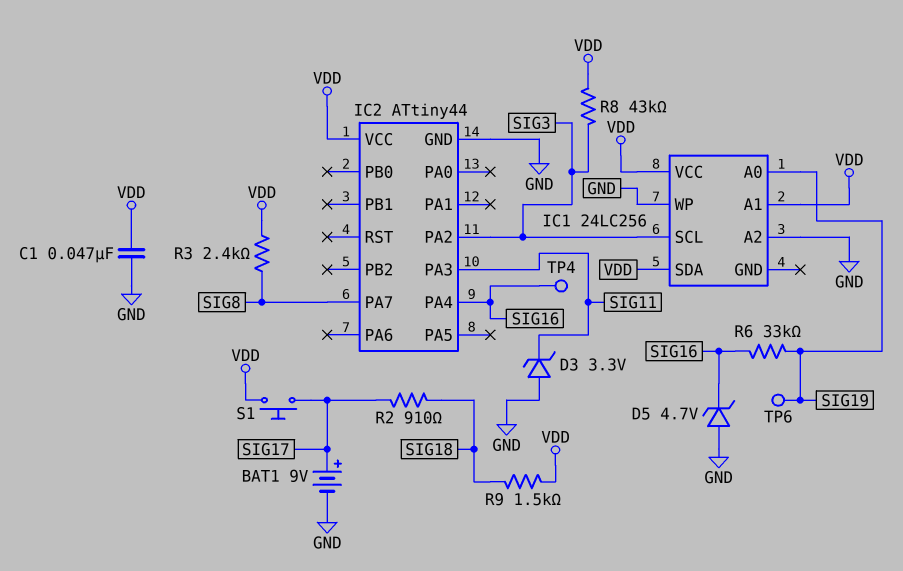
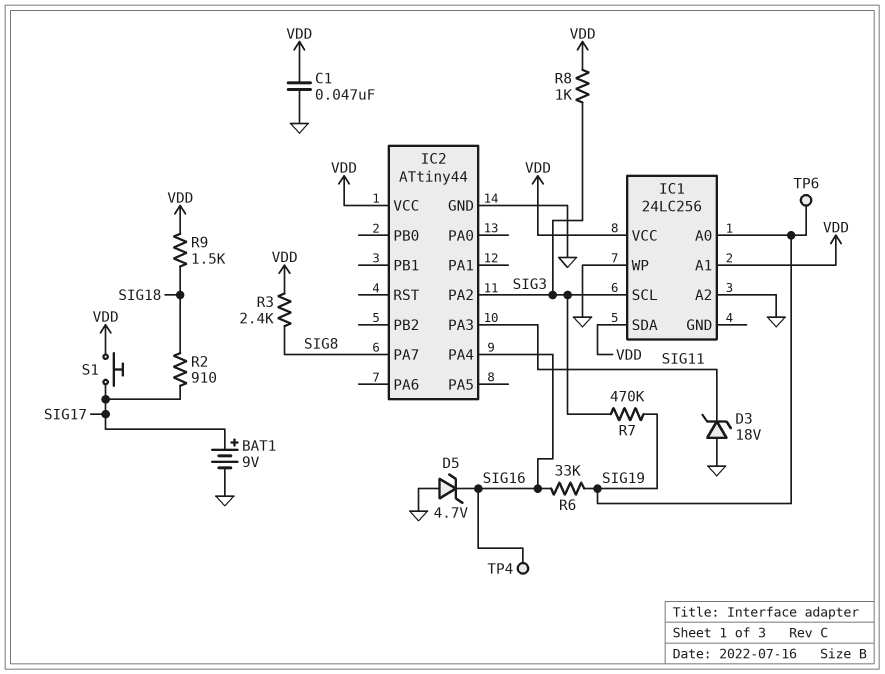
D3: zener 3.3V (A GND, K SIG11) -> zener 18V (A GND, K SIG11)
R7: none -> 470k (SIG3, SIG19)
R8: 43k (SIG3, VDD) -> 1k (SIG3, VDD)

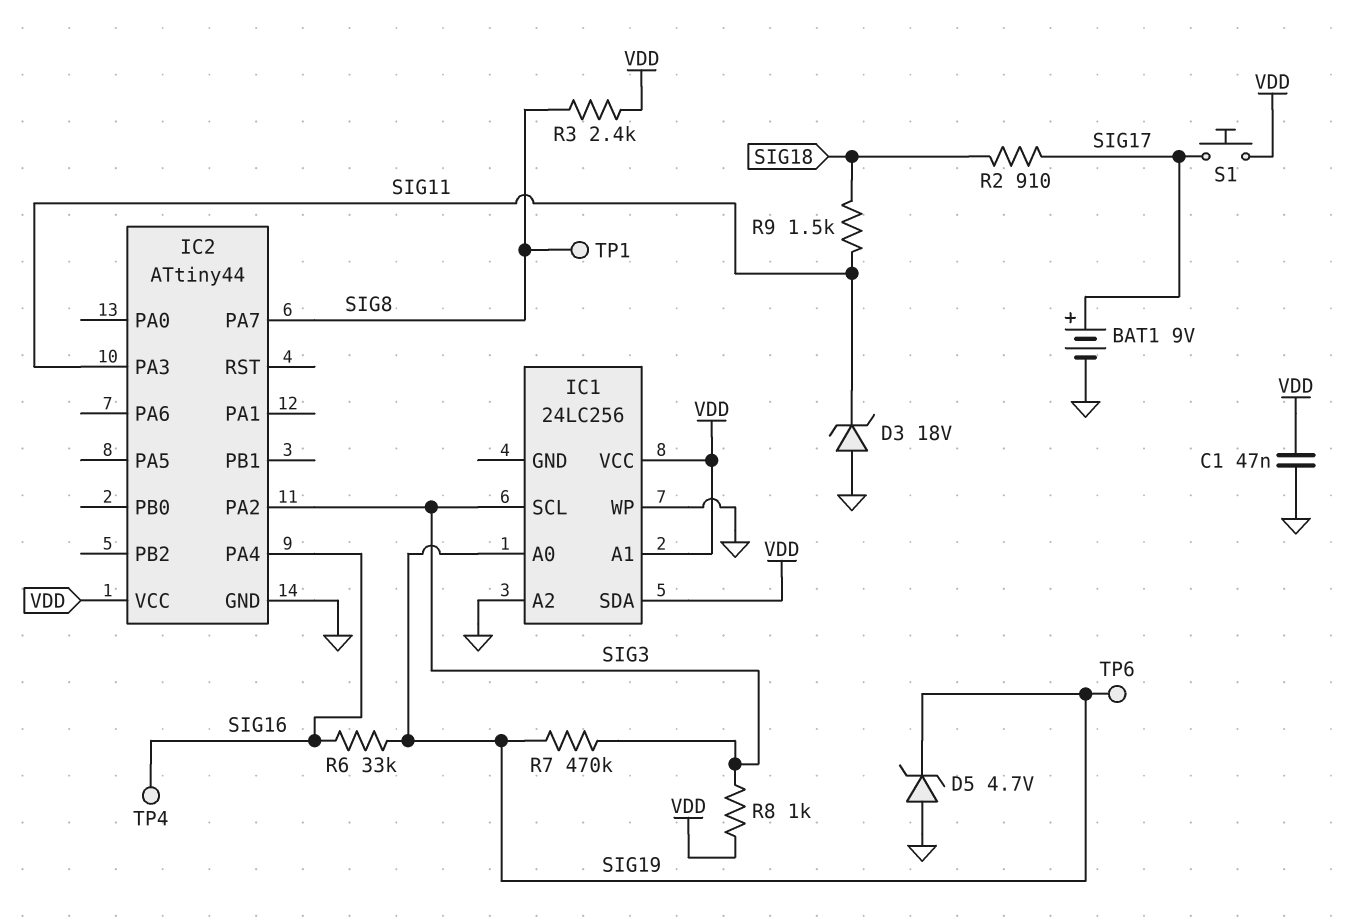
D5: zener 4.7V (A GND, K SIG16) -> zener 4.7V (A GND, K SIG19)
R9: 1.5k (SIG18, VDD) -> 1.5k (SIG11, SIG18)
TP1: none -> test point (SIG8)

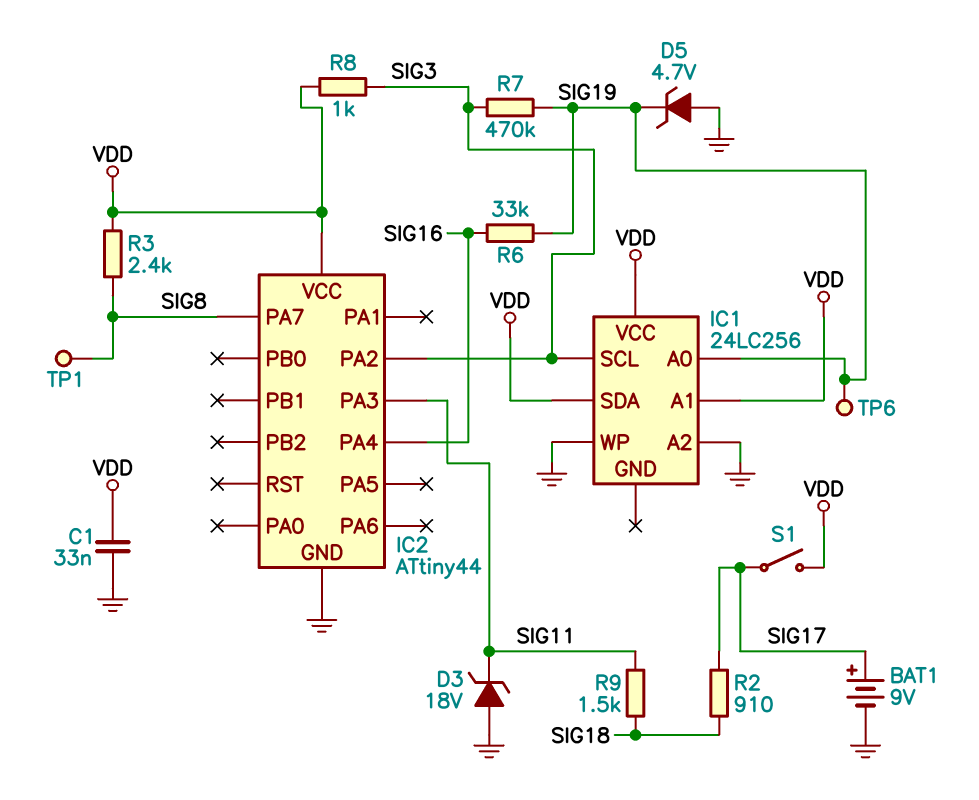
C1: 47nF (GND, VDD) -> 33nF (GND, VDD)
S1: button (SIG17, VDD) -> switch (SIG17, VDD)
TP4: test point (SIG16) -> none

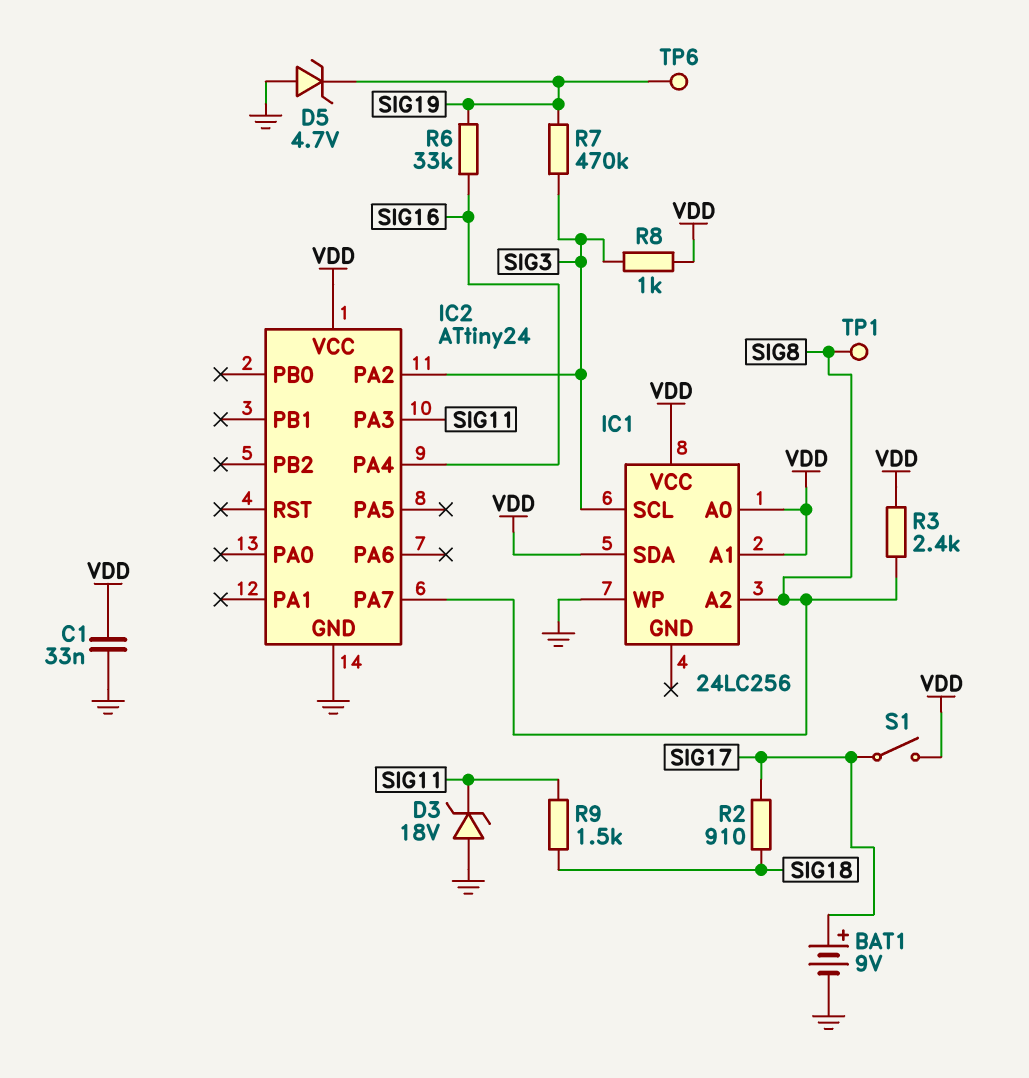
IC1 pin A0: SIG19 -> VDD
IC1 pin A2: GND -> SIG8
IC2: ATtiny44 -> ATtiny24

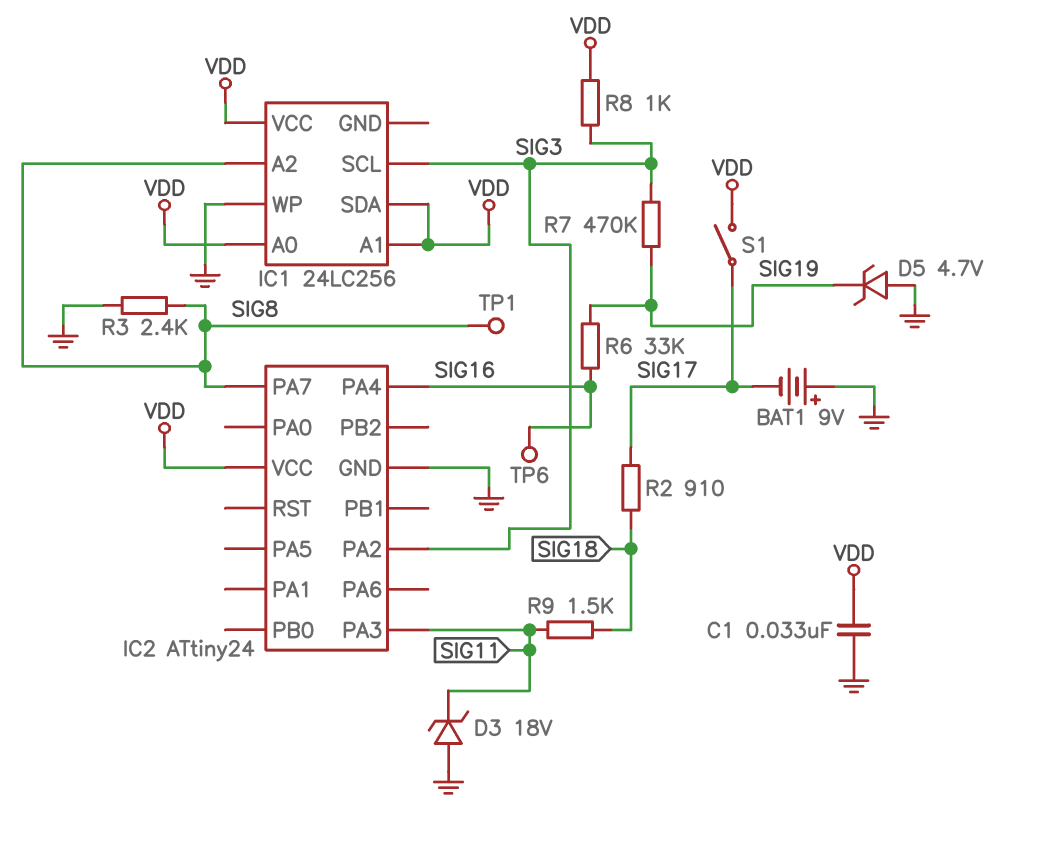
BAT1: 9V (plus SIG17, minus GND) -> 9V (plus GND, minus SIG17)
R3: 2.4k (SIG8, VDD) -> 2.4k (GND, SIG8)
TP6: test point (SIG19) -> test point (SIG16)

